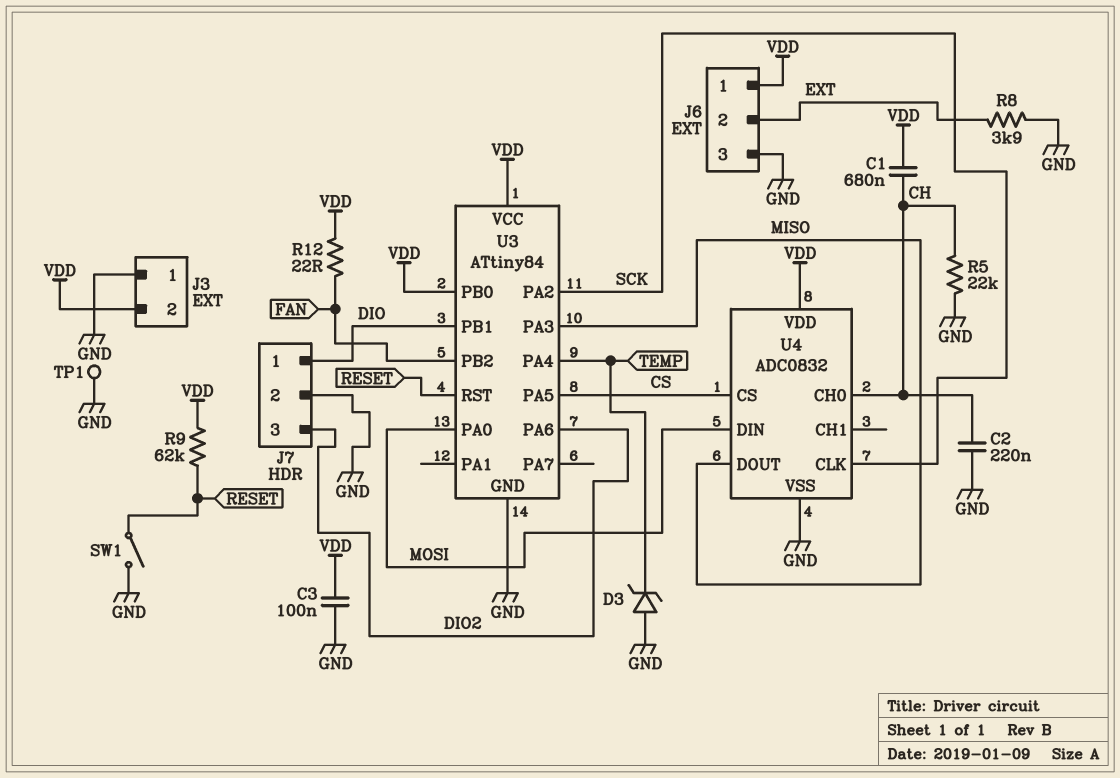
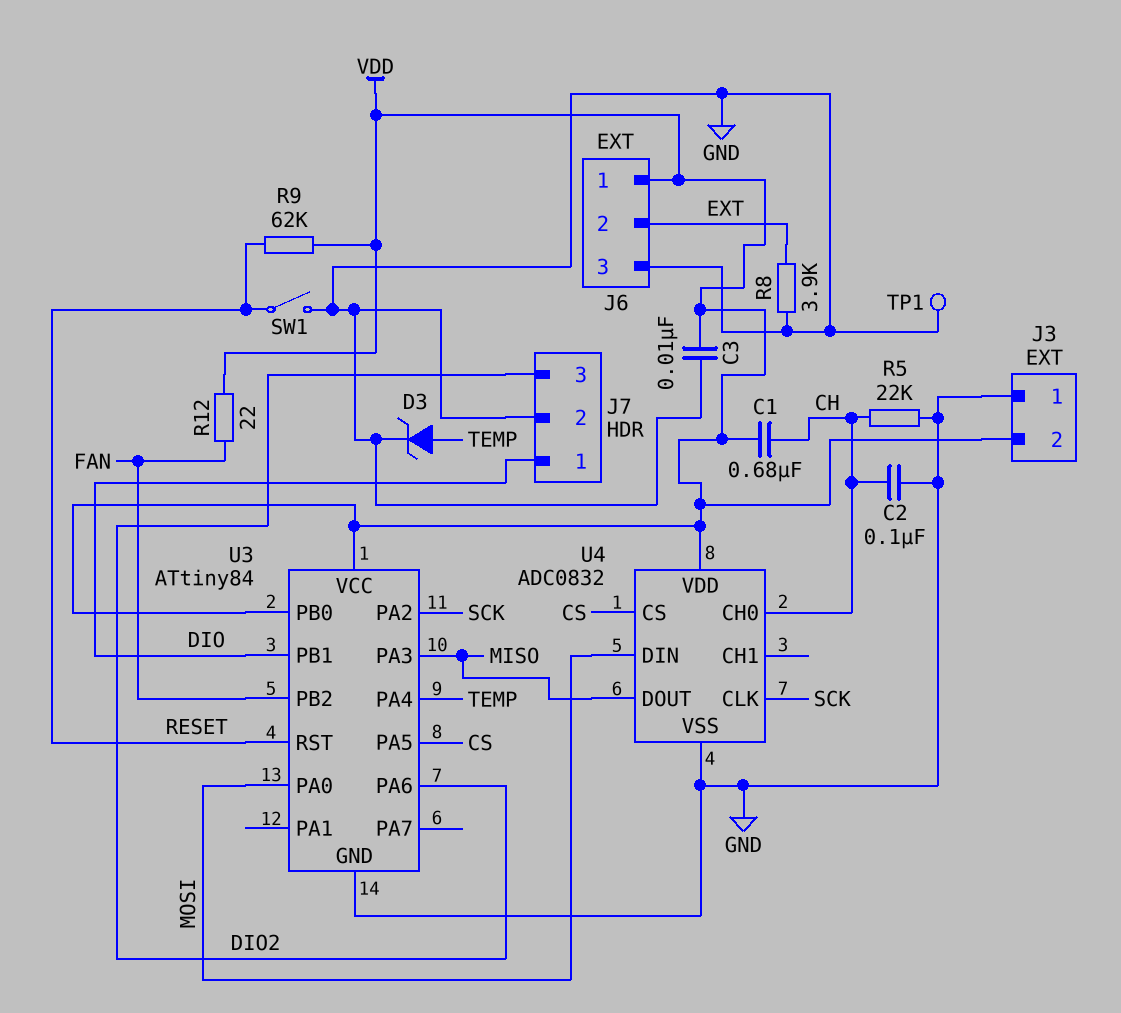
C2: 220nF (CH, GND) -> 100nF (CH, GND)
C3: 100nF (GND, VDD) -> 10nF (GND, VDD)
D3: zener (A GND, K TEMP) -> zener (A TEMP, K GND)

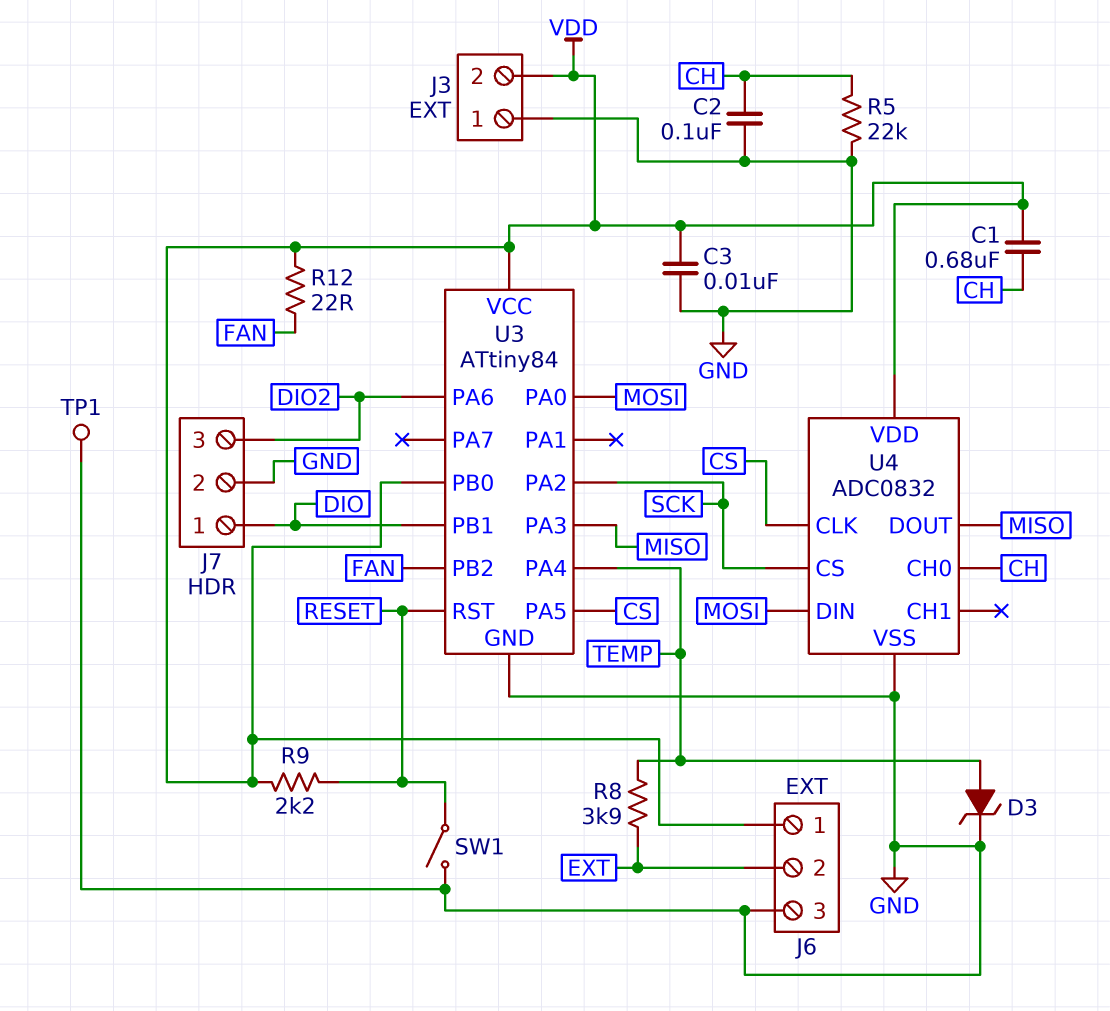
R8: 3.9k (EXT, GND) -> 3.9k (EXT, TEMP)
R9: 62k (RESET, VDD) -> 2.2k (RESET, VDD)
U4 pin CLK: SCK -> CS
U4 pin CS: CS -> SCK

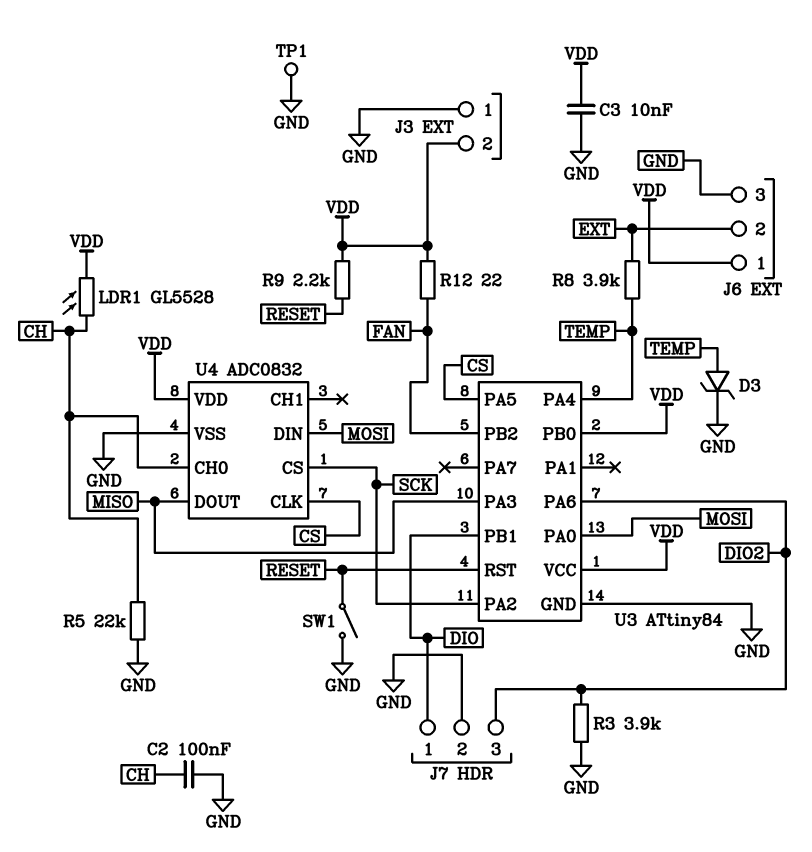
C1: 680nF (CH, VDD) -> none
LDR1: none -> GL5528 (CH, VDD)
R3: none -> 3.9k (DIO2, GND)

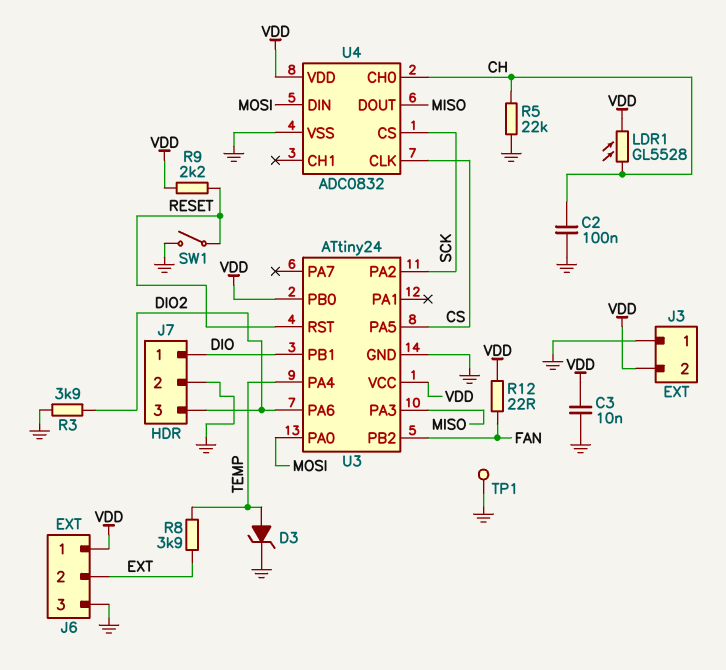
U3: ATtiny84 -> ATtiny24

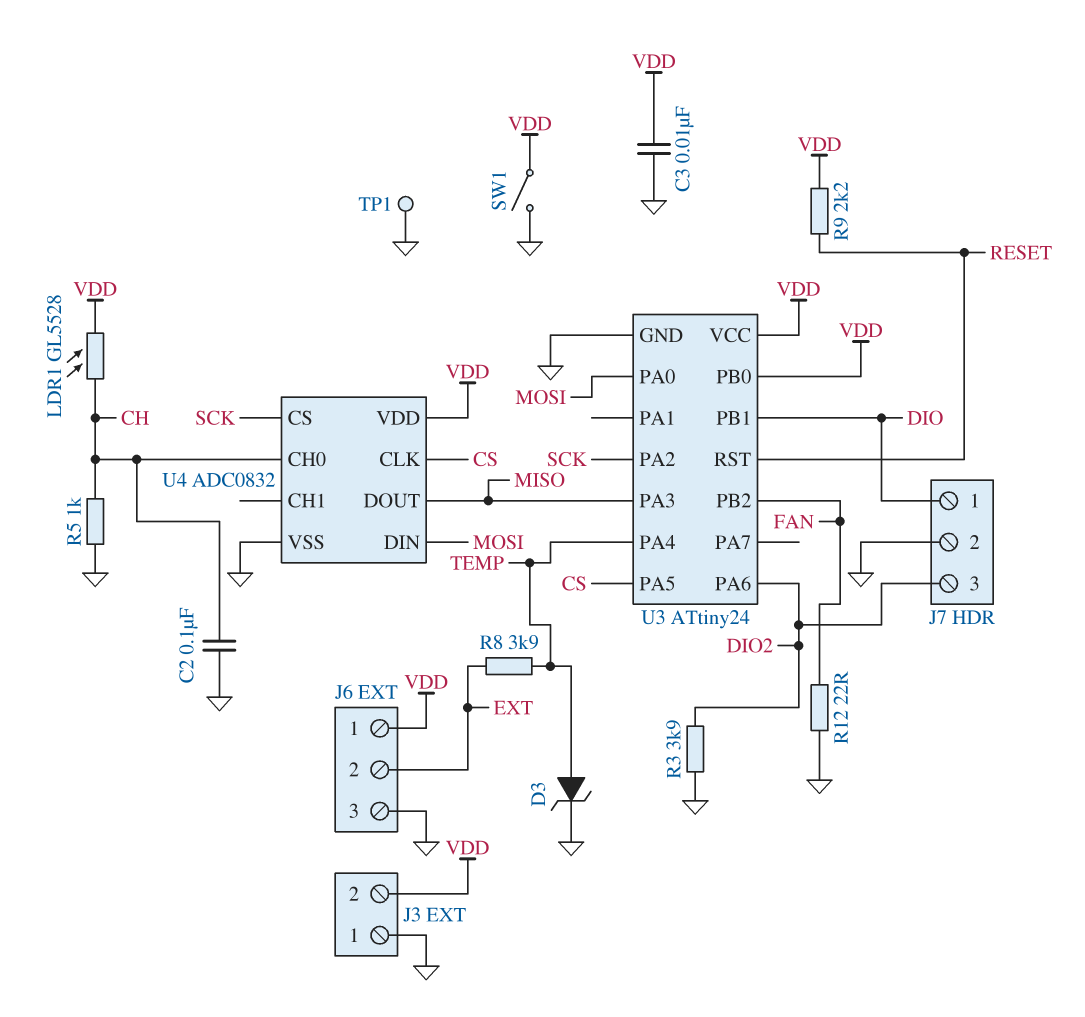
R5: 22k (CH, GND) -> 1k (CH, GND)
R12: 22 (FAN, VDD) -> 22 (FAN, GND)
SW1: switch (GND, RESET) -> switch (GND, VDD)

